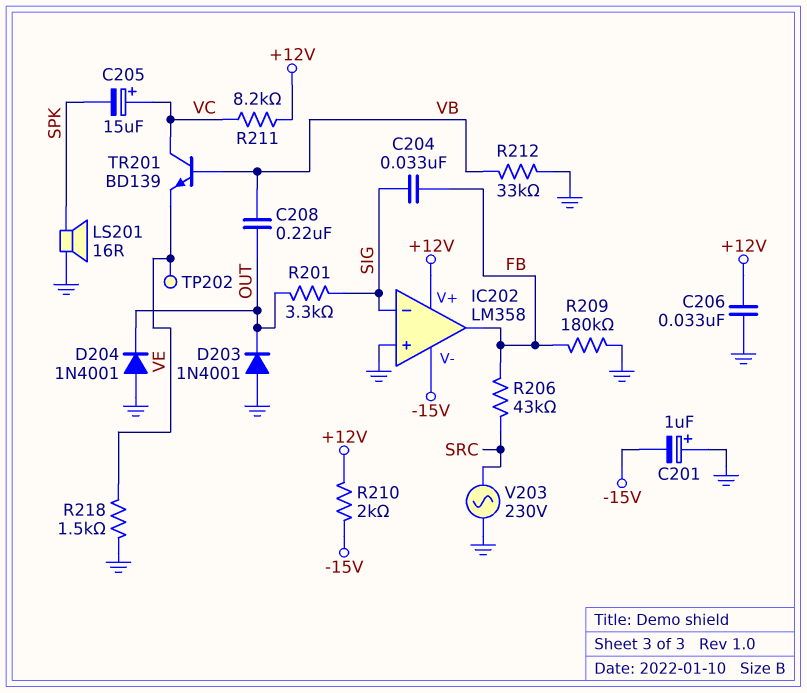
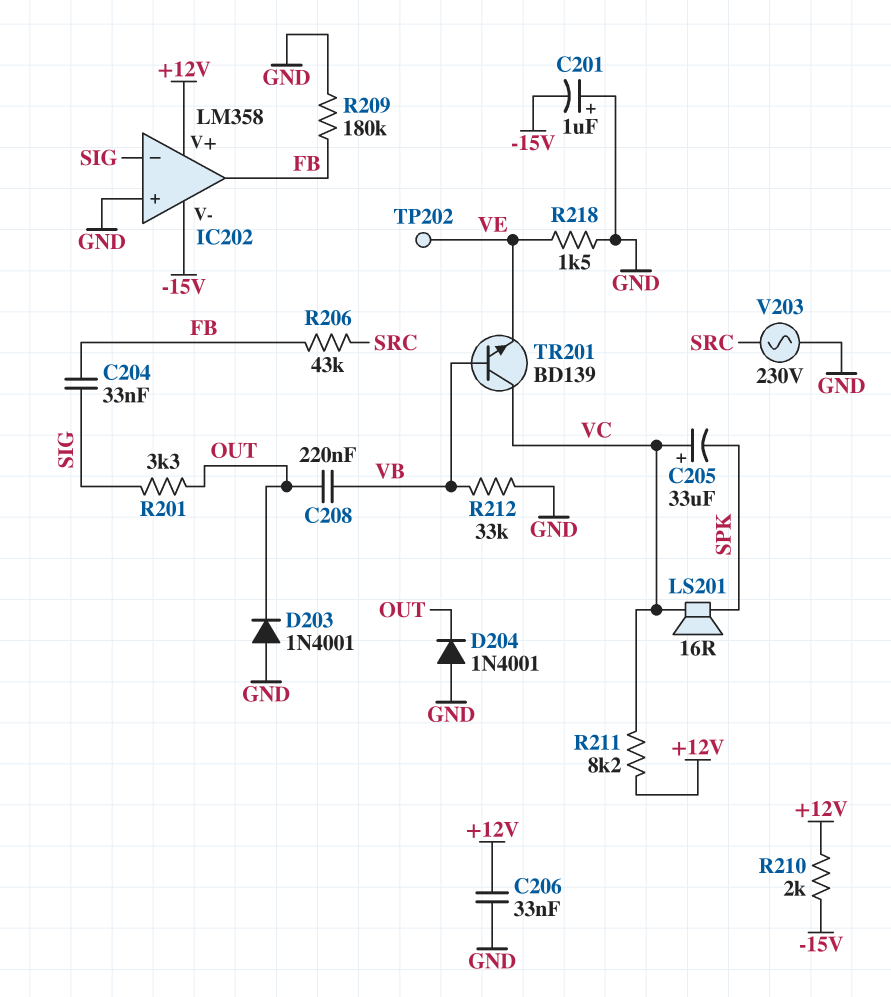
C205: 15uF (plus VC, minus SPK) -> 33uF (plus VC, minus SPK)
LS201: speaker 16R (GND, SPK) -> speaker 16R (SPK, VC)

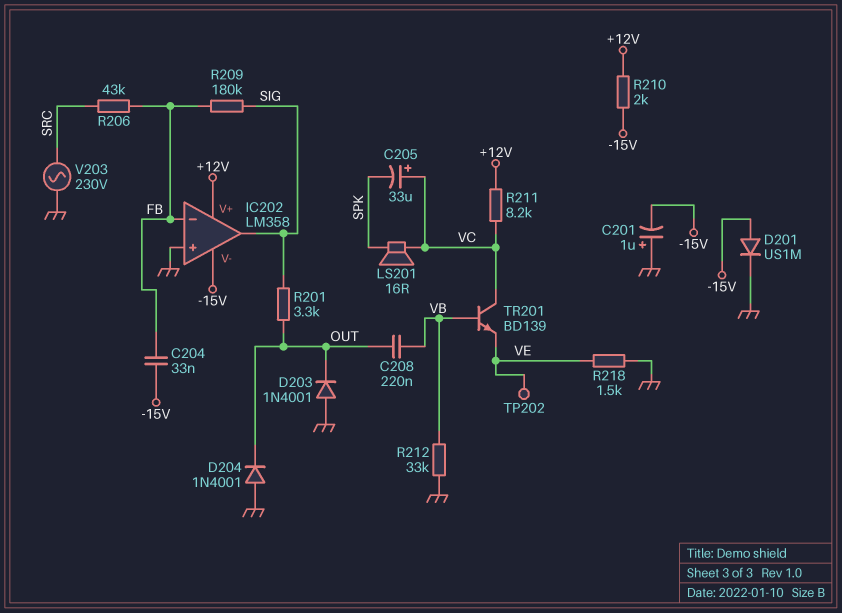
C204: 33nF (FB, SIG) -> 33nF (-15V, FB)
C206: 33nF (+12V, GND) -> none
D201: none -> diode US1M (A -15V, K GND)
IC202 pin in-: SIG -> FB
IC202 pin out: FB -> SIG
R209: 180k (FB, GND) -> 180k (FB, SIG)

